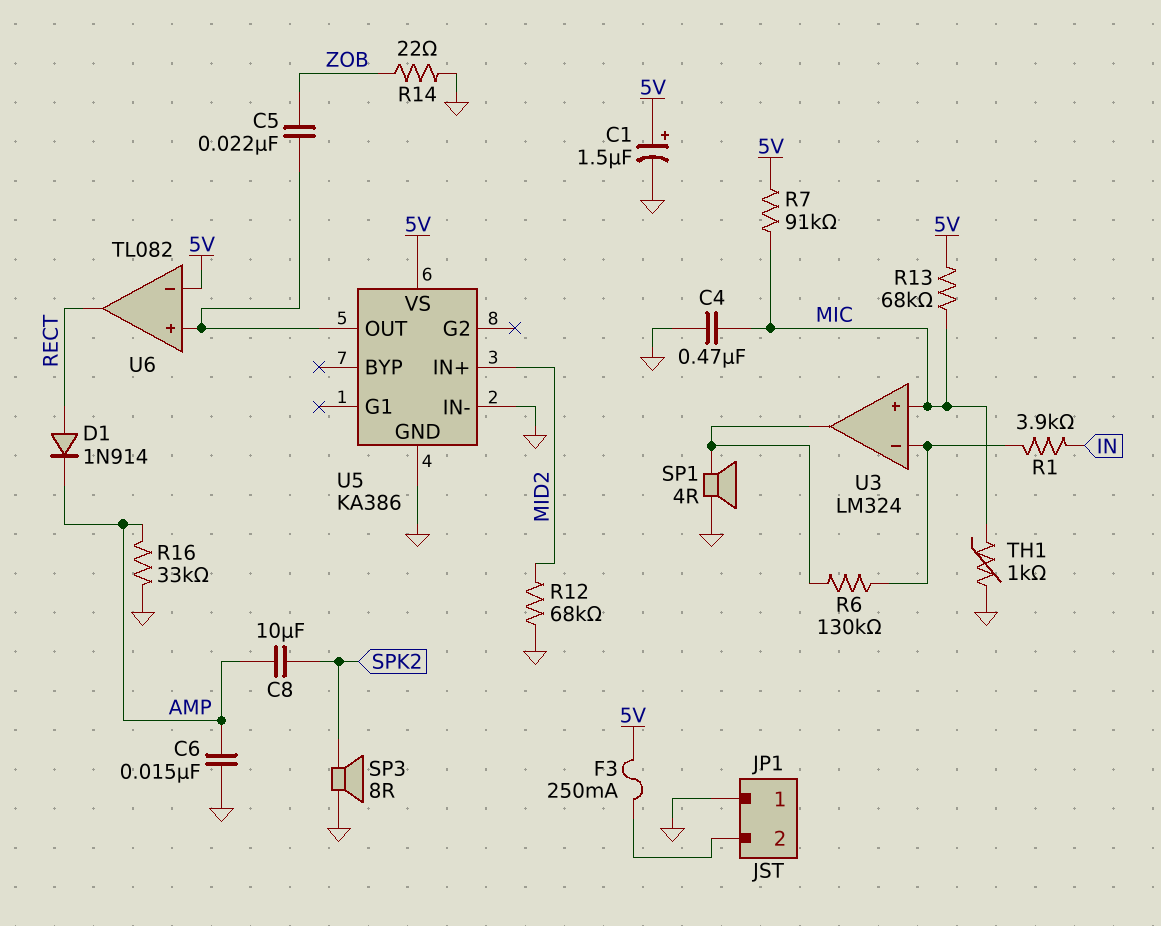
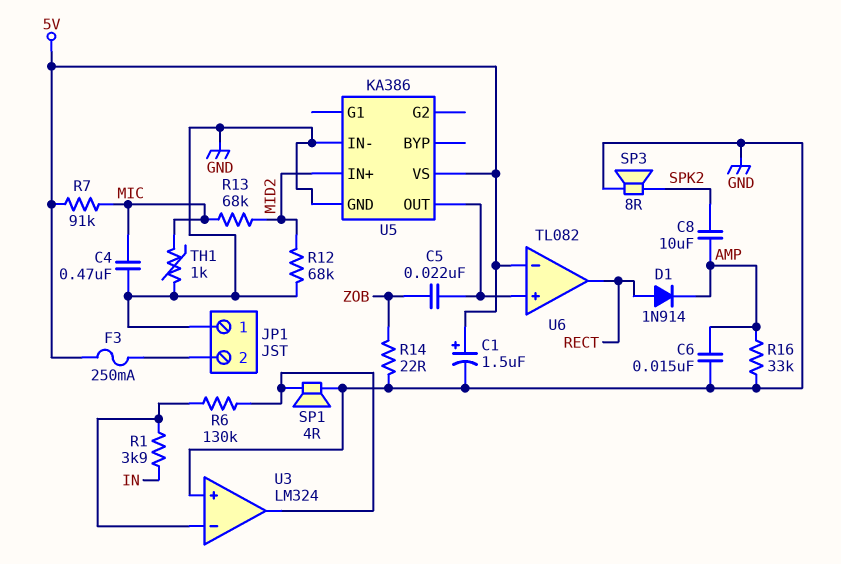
R13: 68k (5V, MIC) -> 68k (MIC, MID2)
U3 pin in+: MIC -> GND

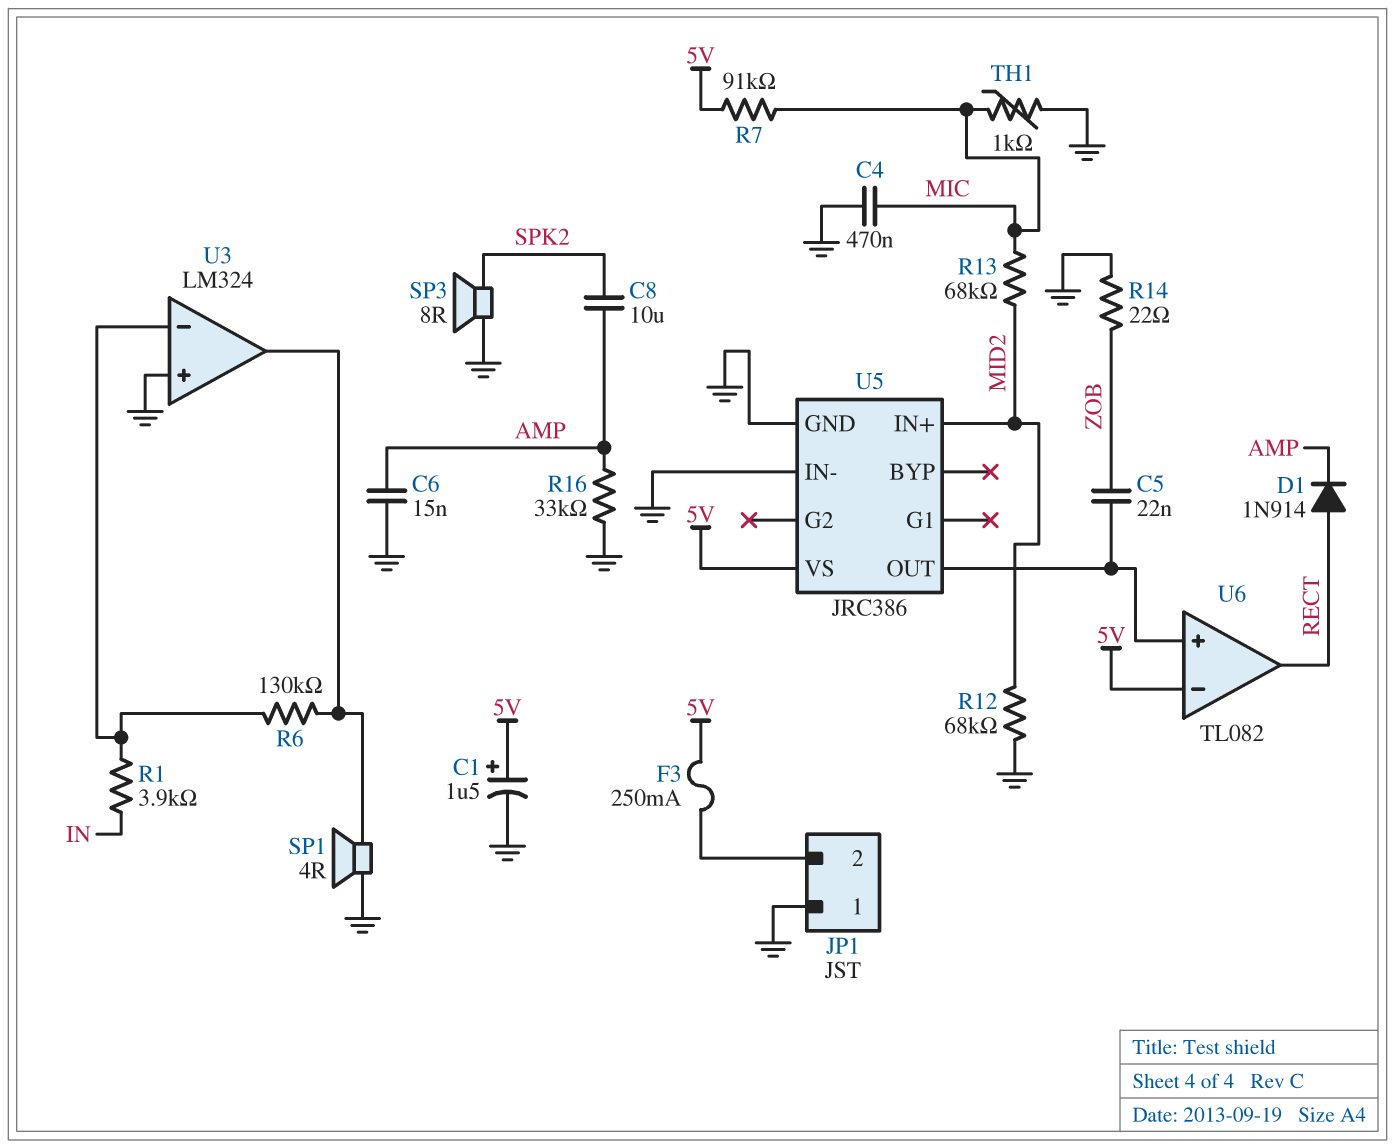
U5: KA386 -> JRC386

